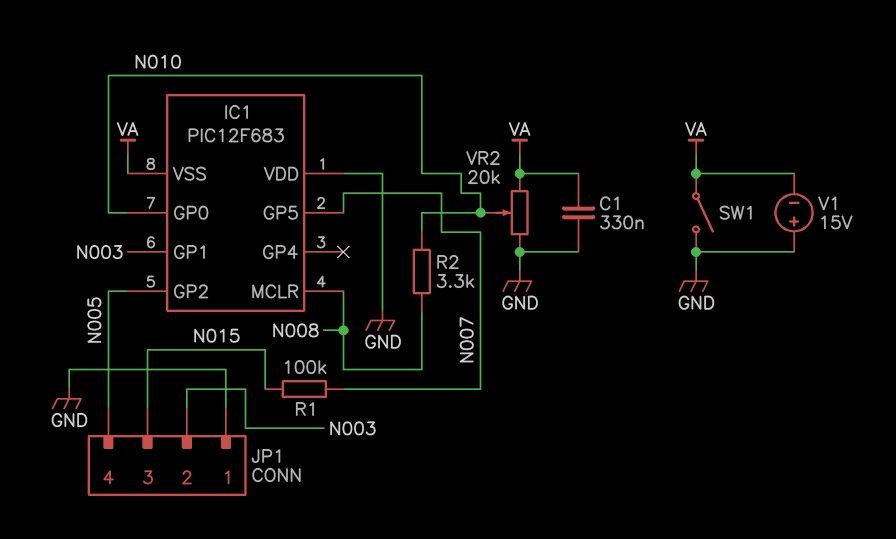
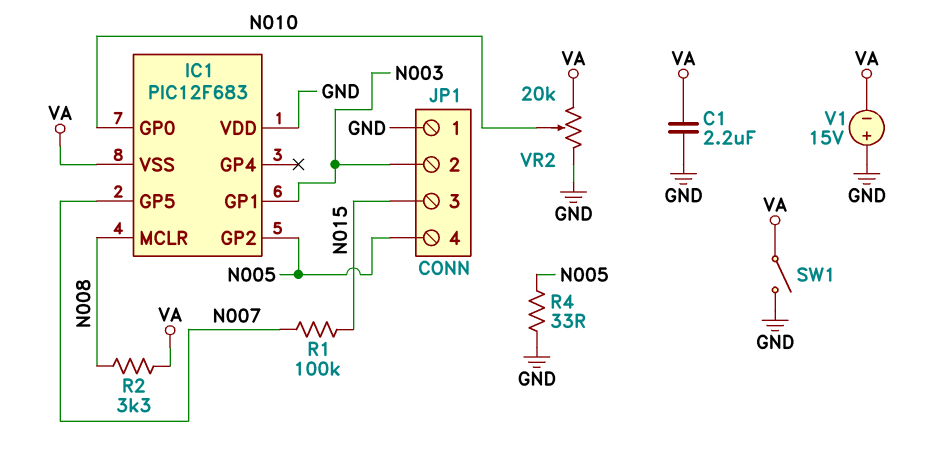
C1: 330nF (GND, VA) -> 2.2uF (GND, VA)
R2: 3.3k (N008, N010) -> 3.3k (N008, VA)
R4: none -> 33 (GND, N005)

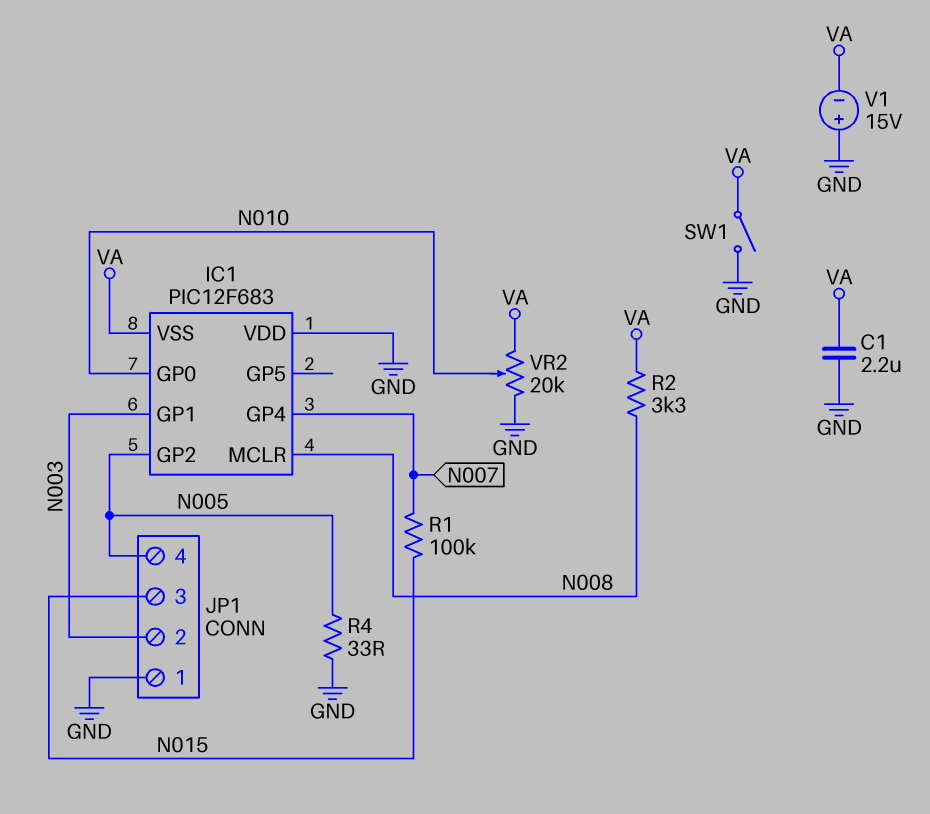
IC1 pin GP4: none -> N007
IC1 pin GP5: N007 -> none

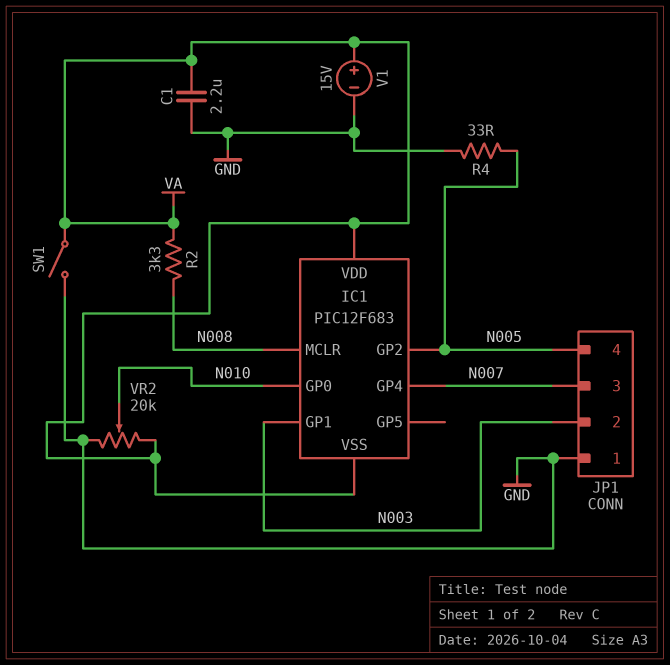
IC1 pin VDD: GND -> VA
JP1 pin 3: N015 -> N007
R1: 100k (N007, N015) -> none
V1: 15V (plus GND, minus VA) -> 15V (plus VA, minus GND)

